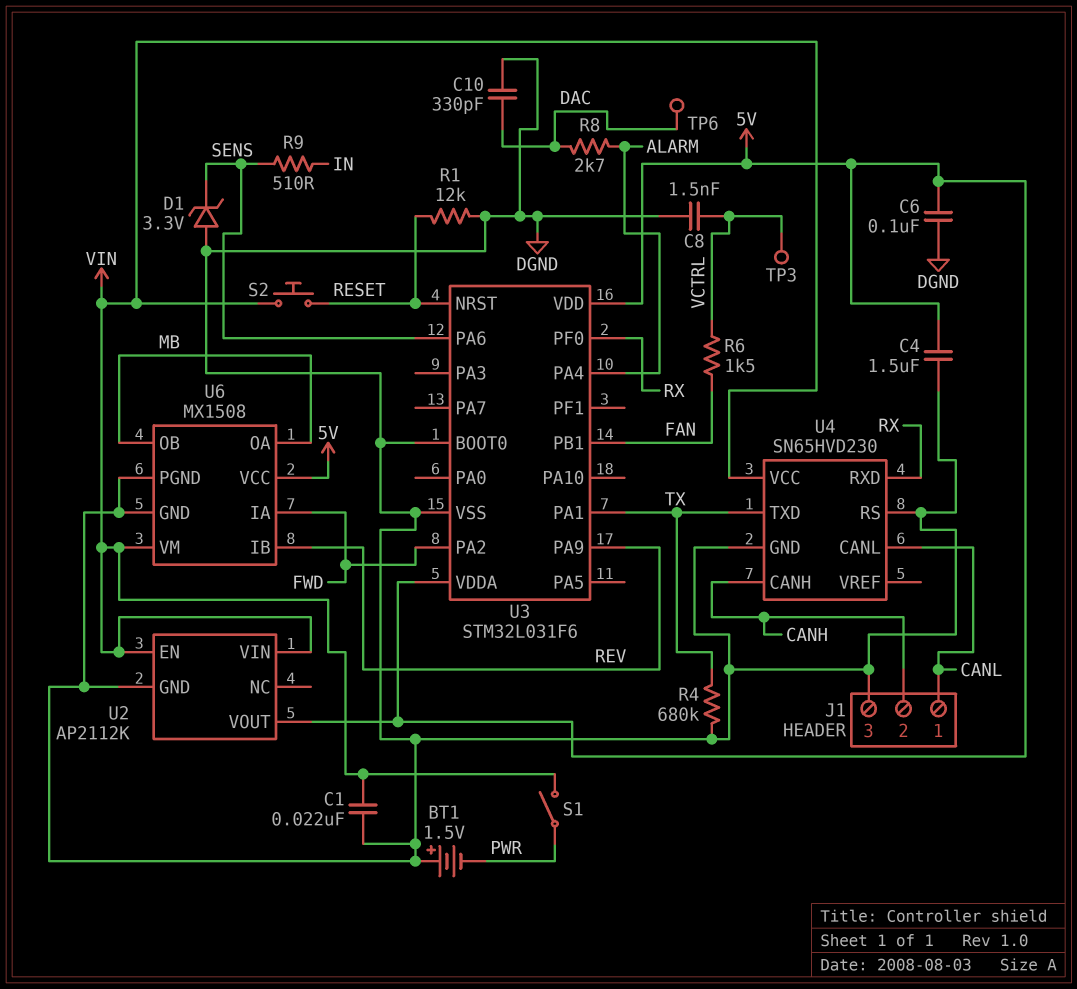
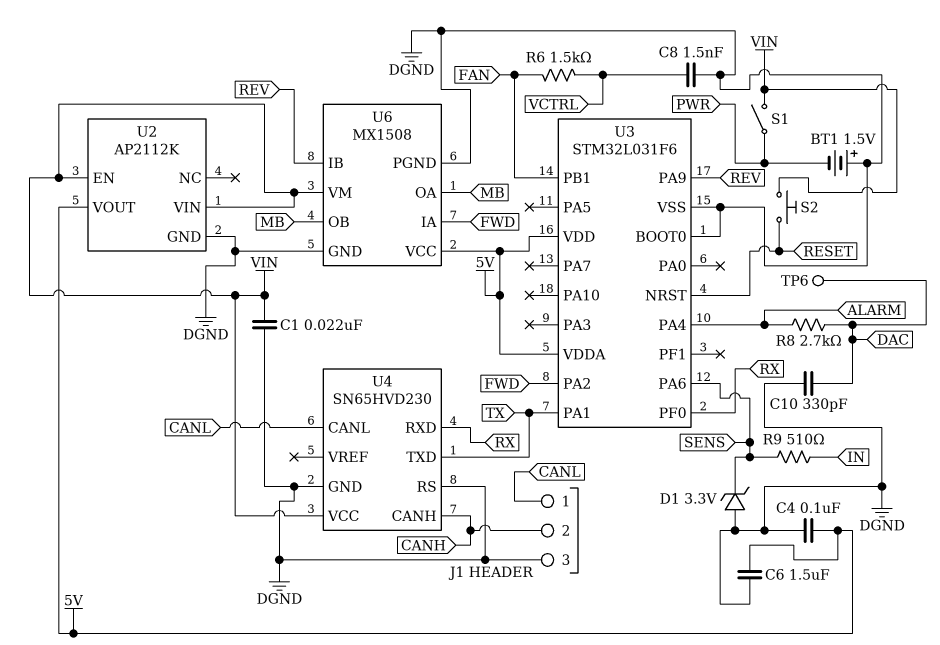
C4: 1.5uF (5V, DGND) -> 100nF (5V, DGND)
C6: 100nF (5V, DGND) -> 1.5uF (5V, DGND)
R1: 12k (DGND, RESET) -> none
R4: 680k (DGND, TX) -> none
TP3: test point (VCTRL) -> none

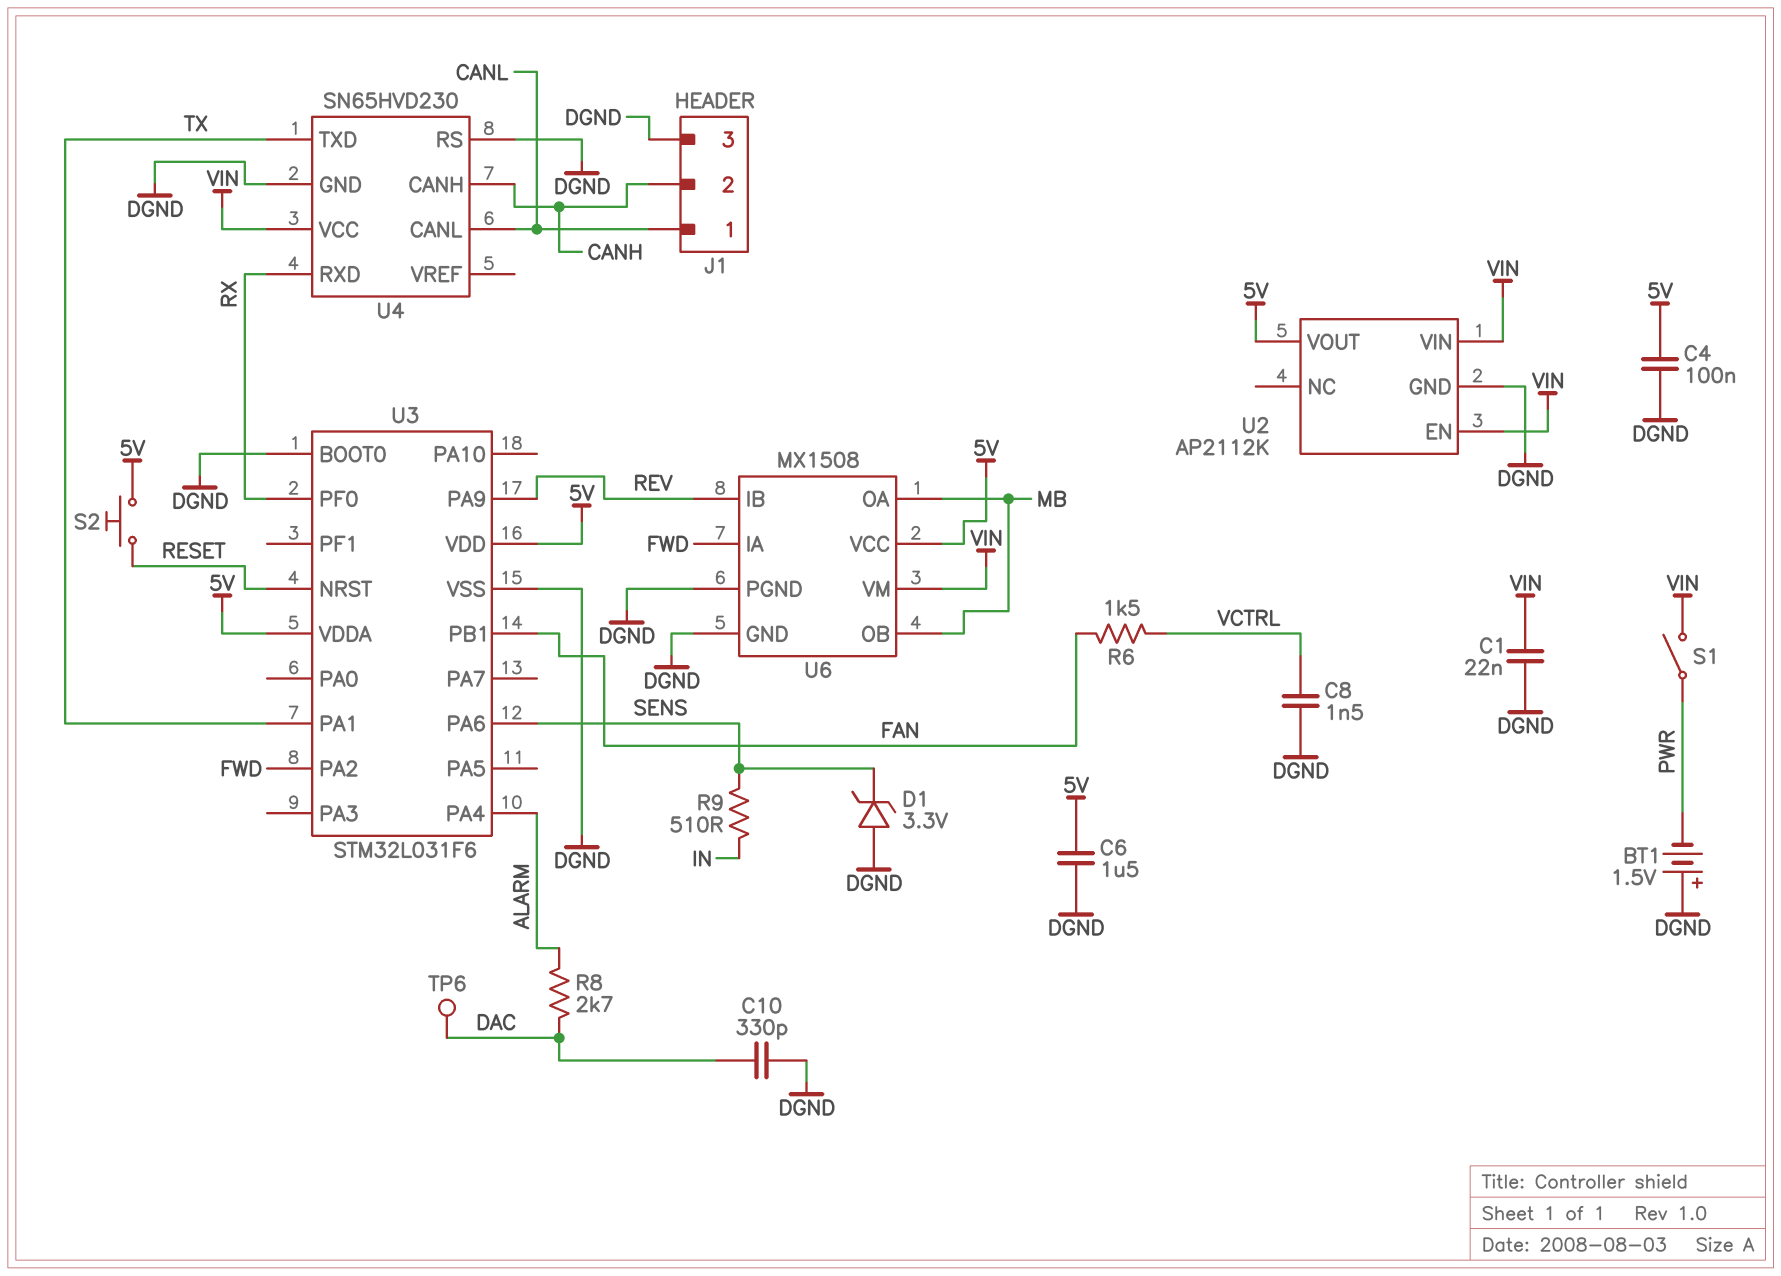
S2: button (RESET, VIN) -> button (5V, RESET)

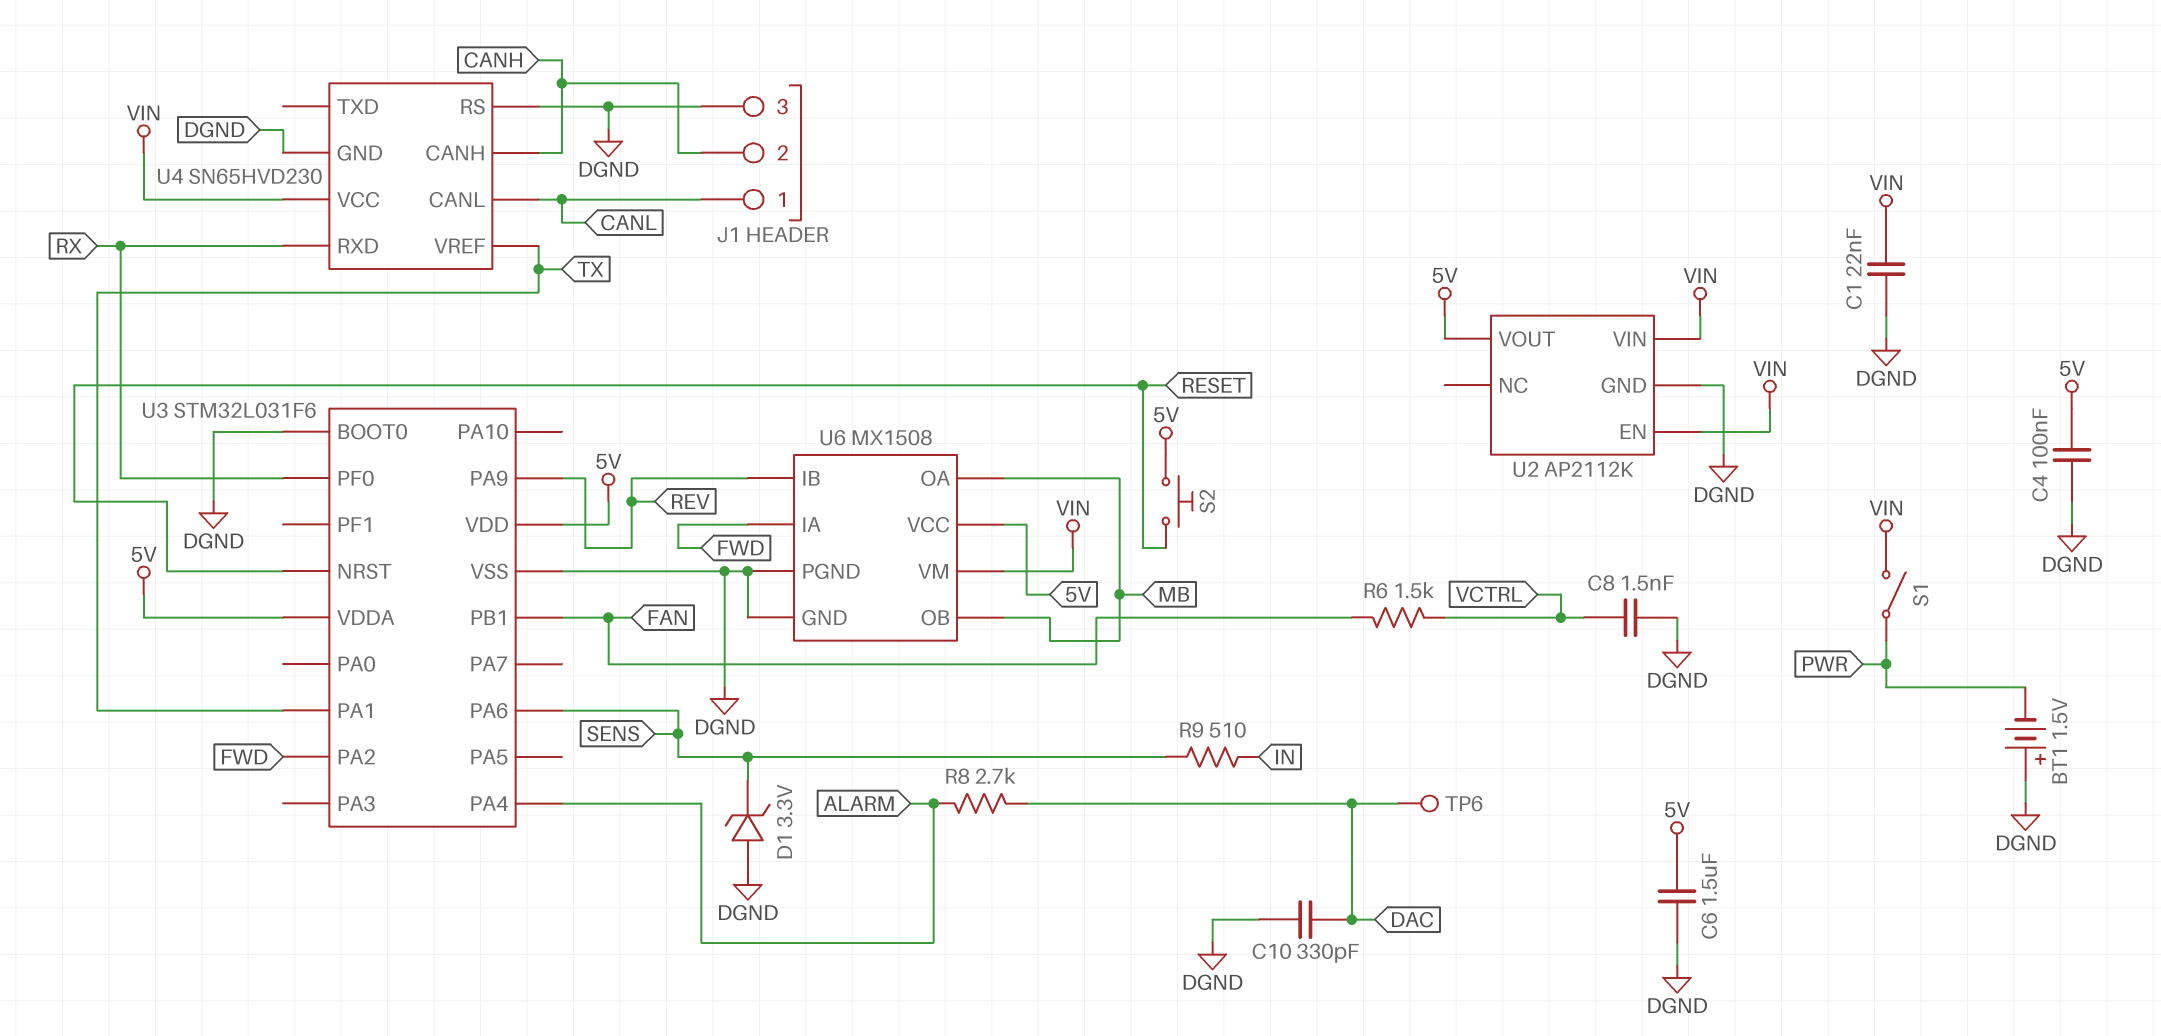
U4 pin TXD: TX -> none
U4 pin VREF: none -> TX

